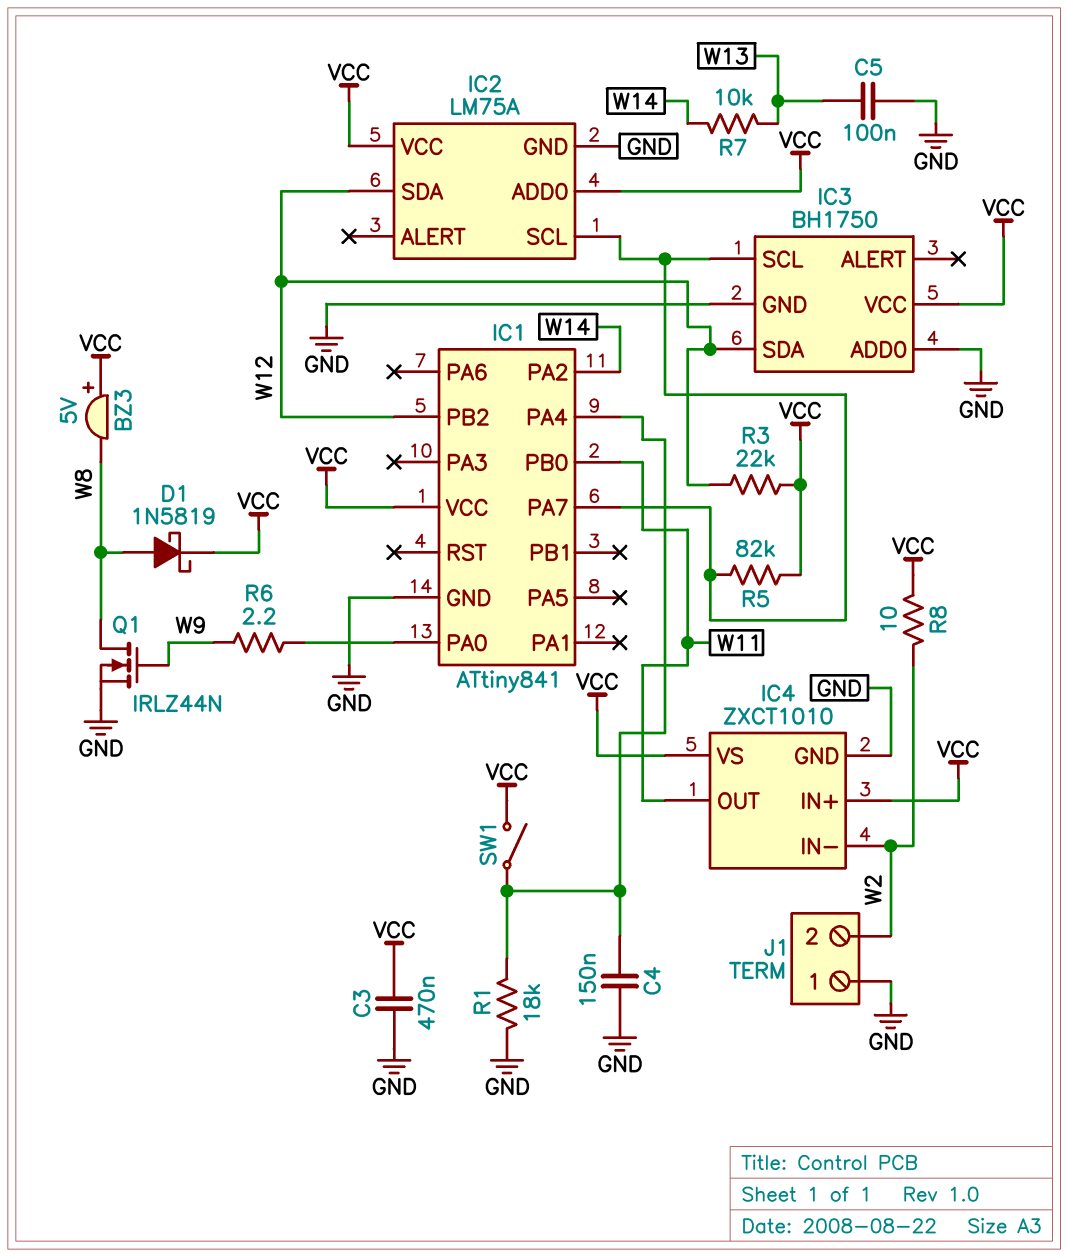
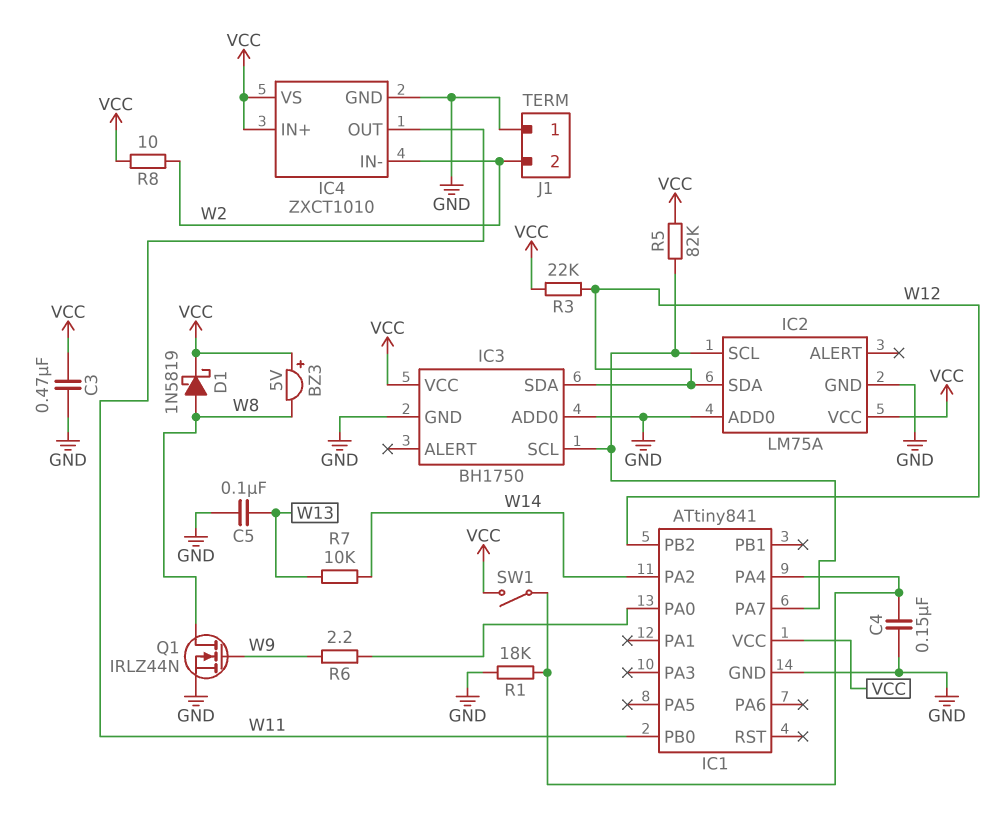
IC2 pin ADD0: VCC -> GND

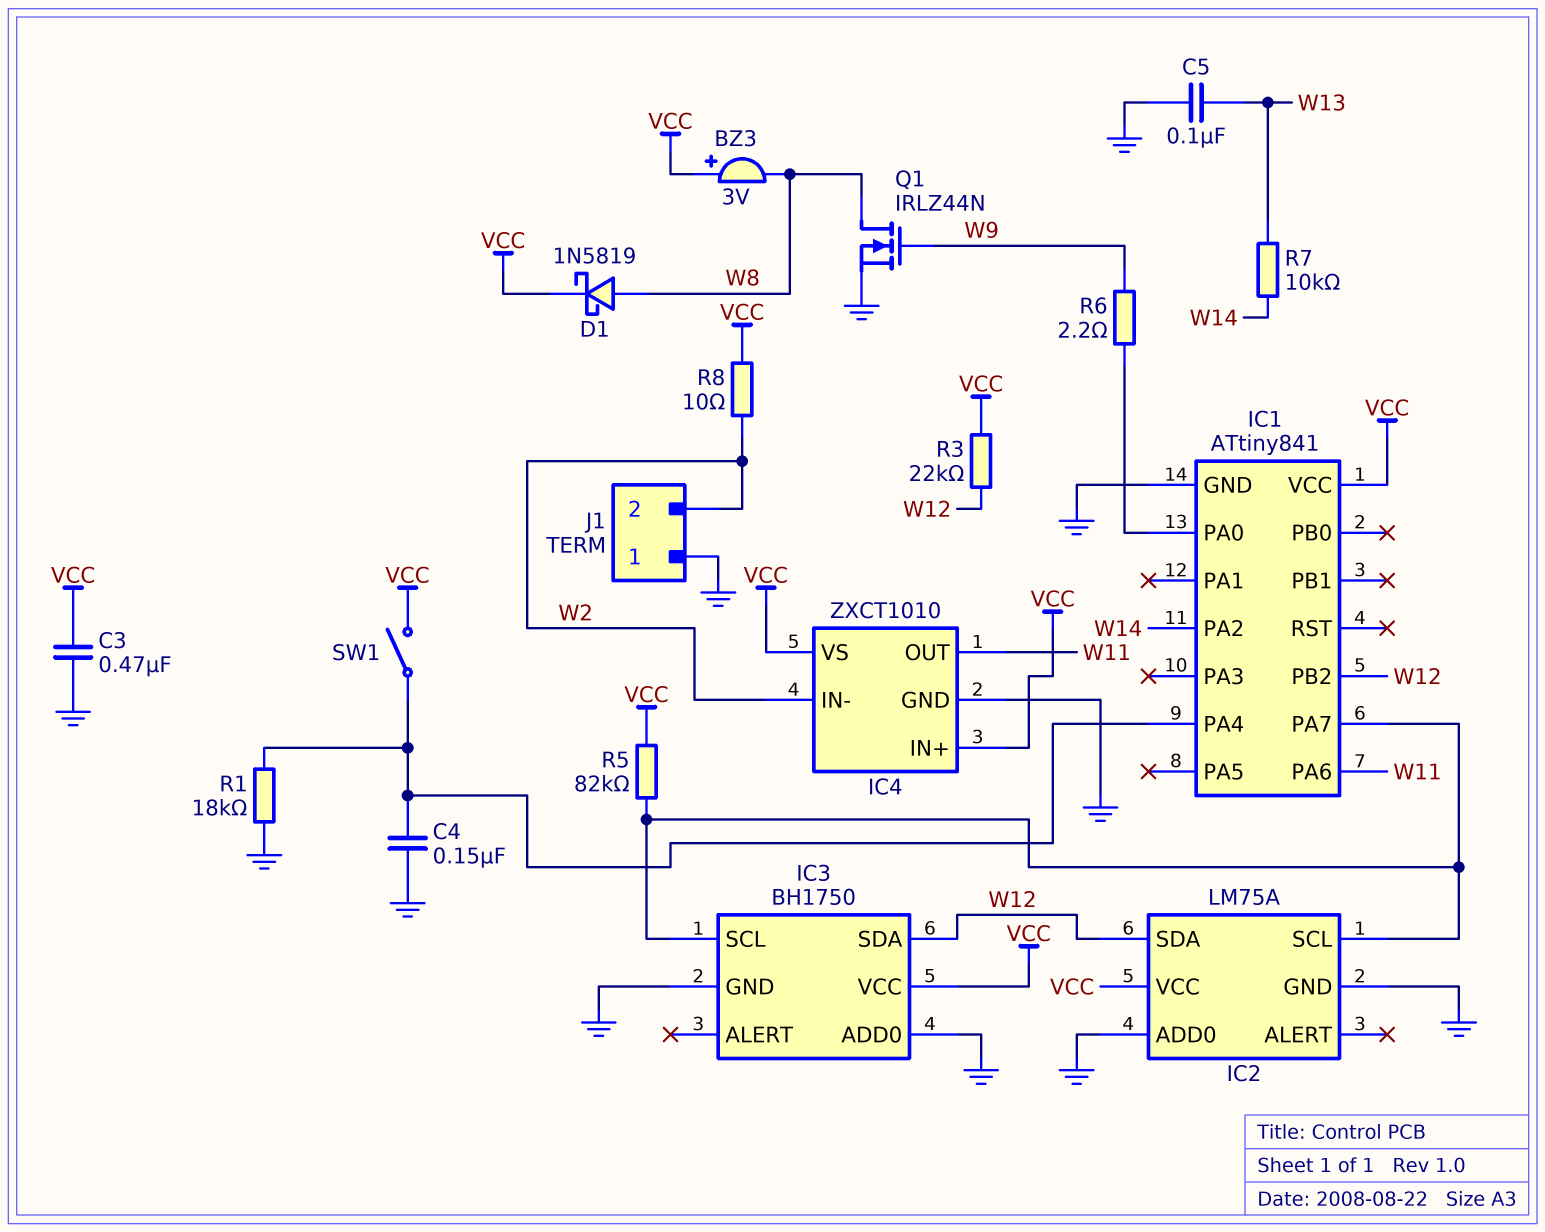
BZ3: buzzer 5V (plus VCC, minus W8) -> buzzer 3V (plus VCC, minus W8)
IC1 pin PA6: none -> W11
IC1 pin PB0: W11 -> none

